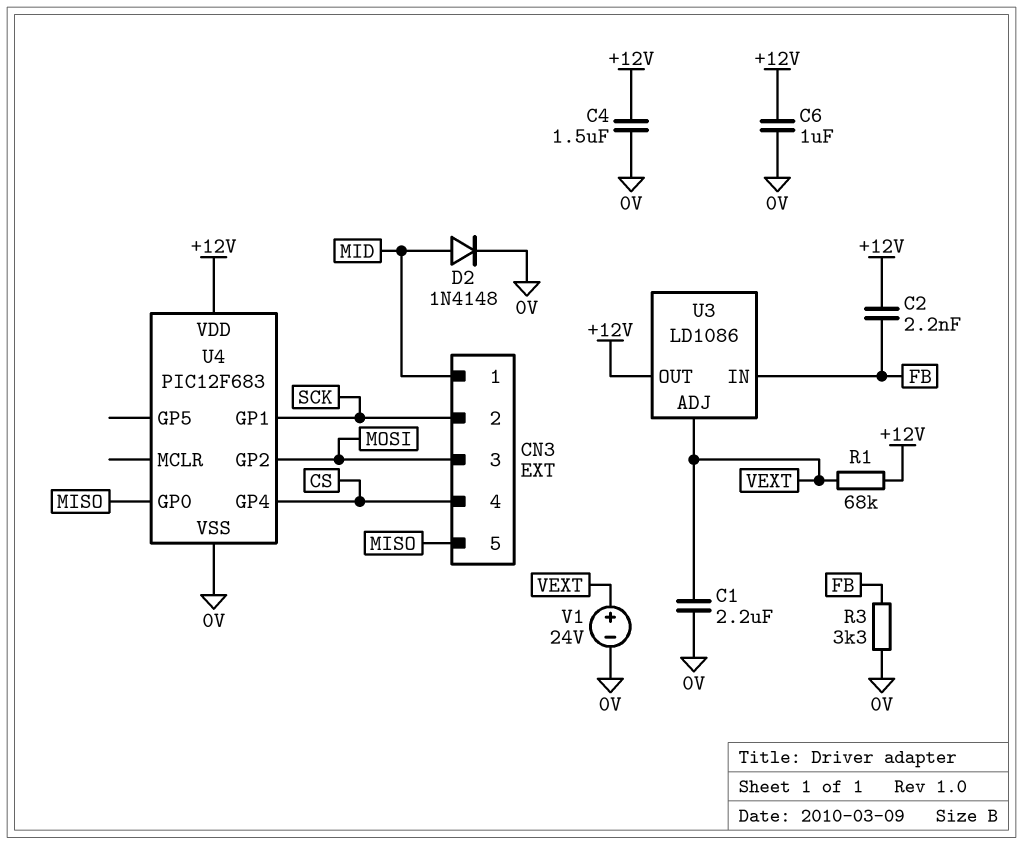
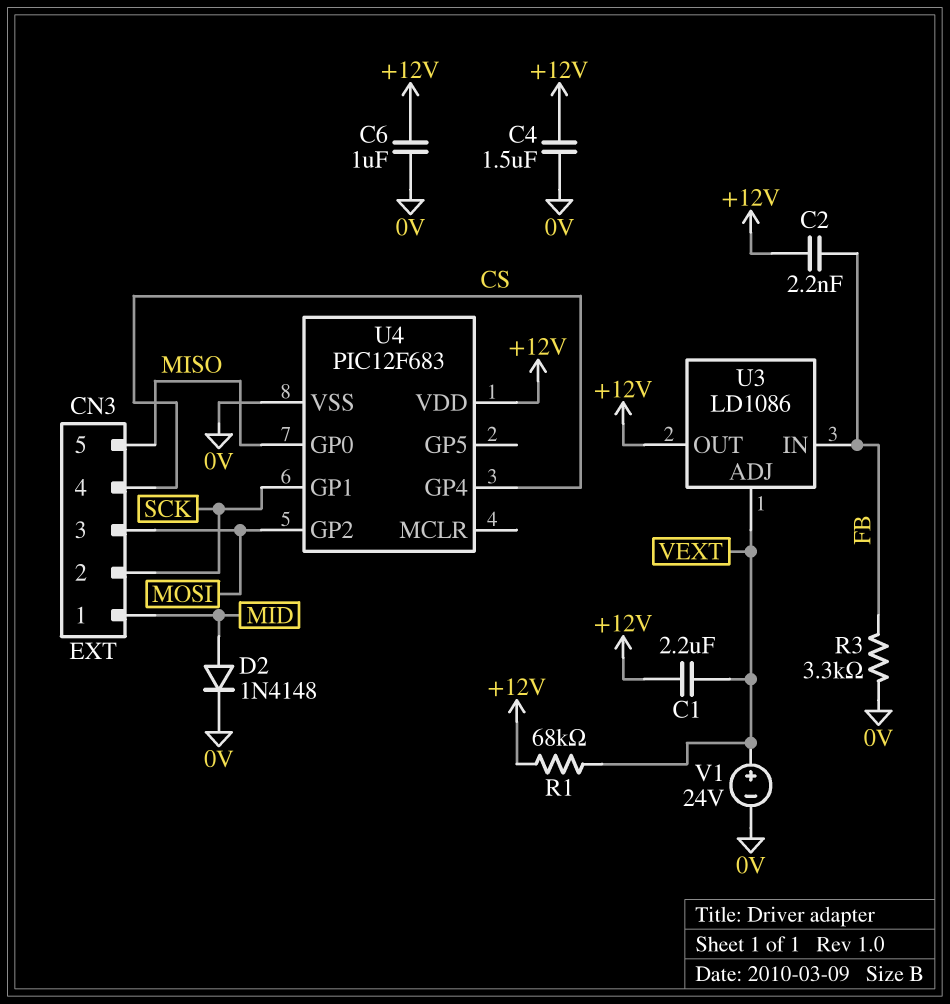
C1: 2.2uF (0V, VEXT) -> 2.2uF (+12V, VEXT)

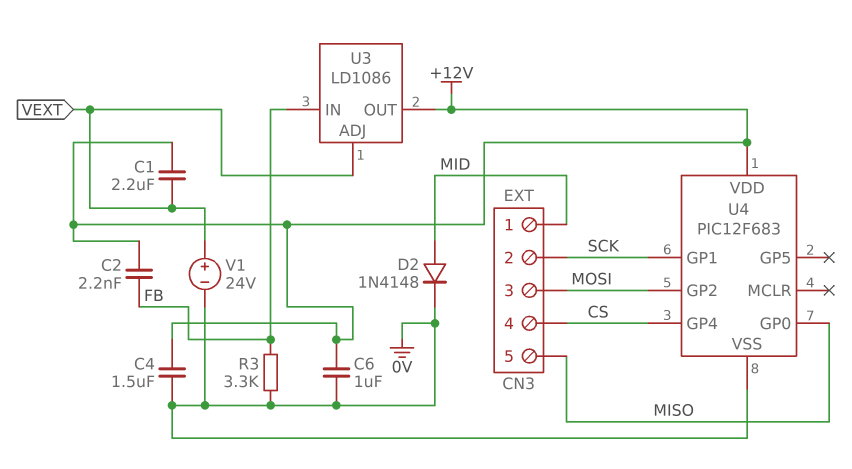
R1: 68k (+12V, VEXT) -> none

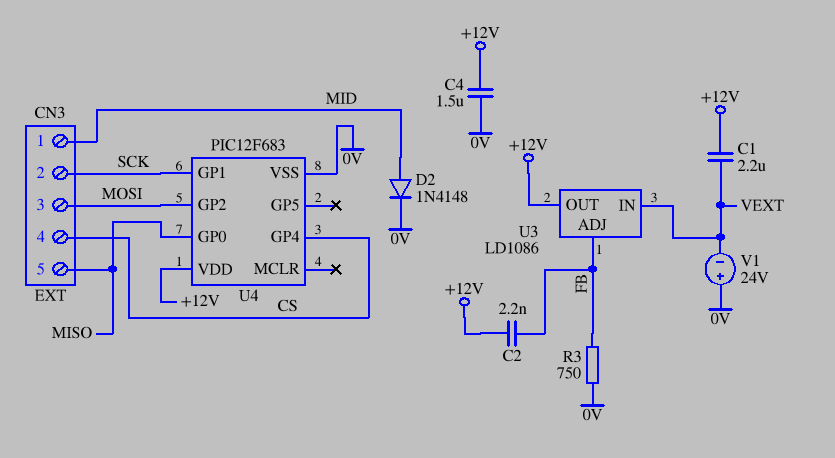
C6: 1uF (+12V, 0V) -> none
R3: 3.3k (0V, FB) -> 750 (0V, FB)
U3 pin ADJ: VEXT -> FB
U3 pin IN: FB -> VEXT
V1: 24V (plus VEXT, minus 0V) -> 24V (plus 0V, minus VEXT)

